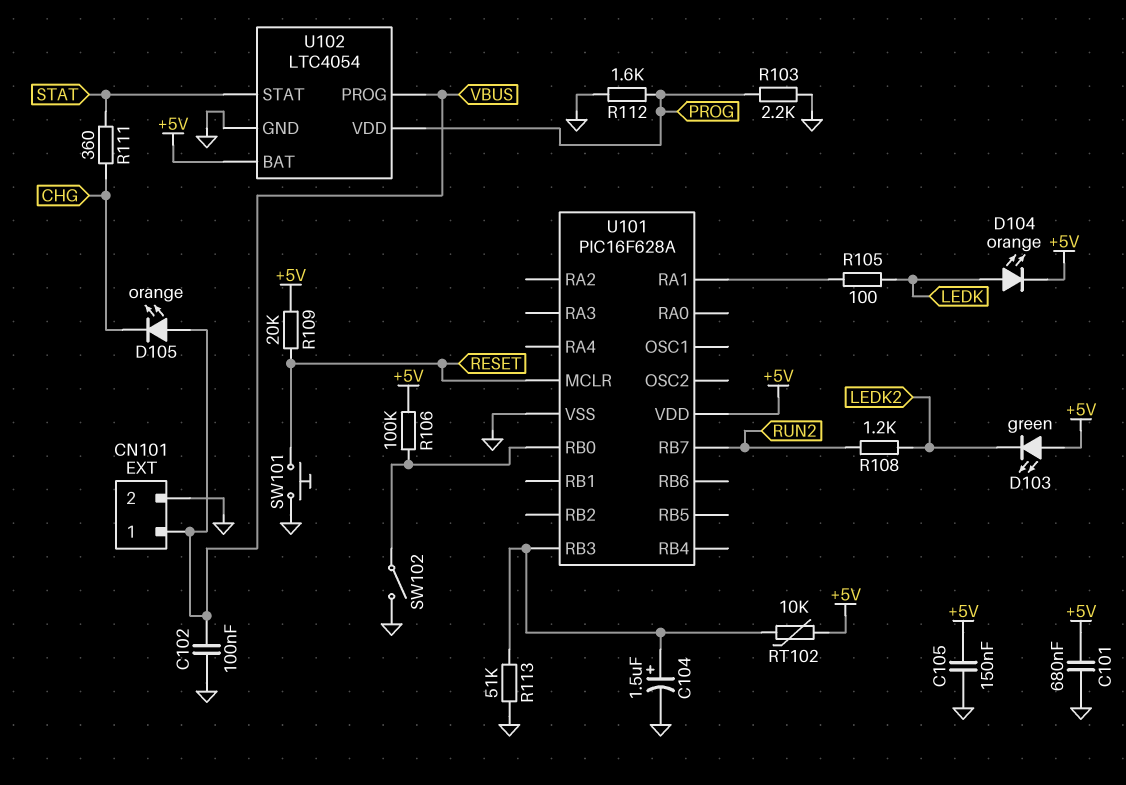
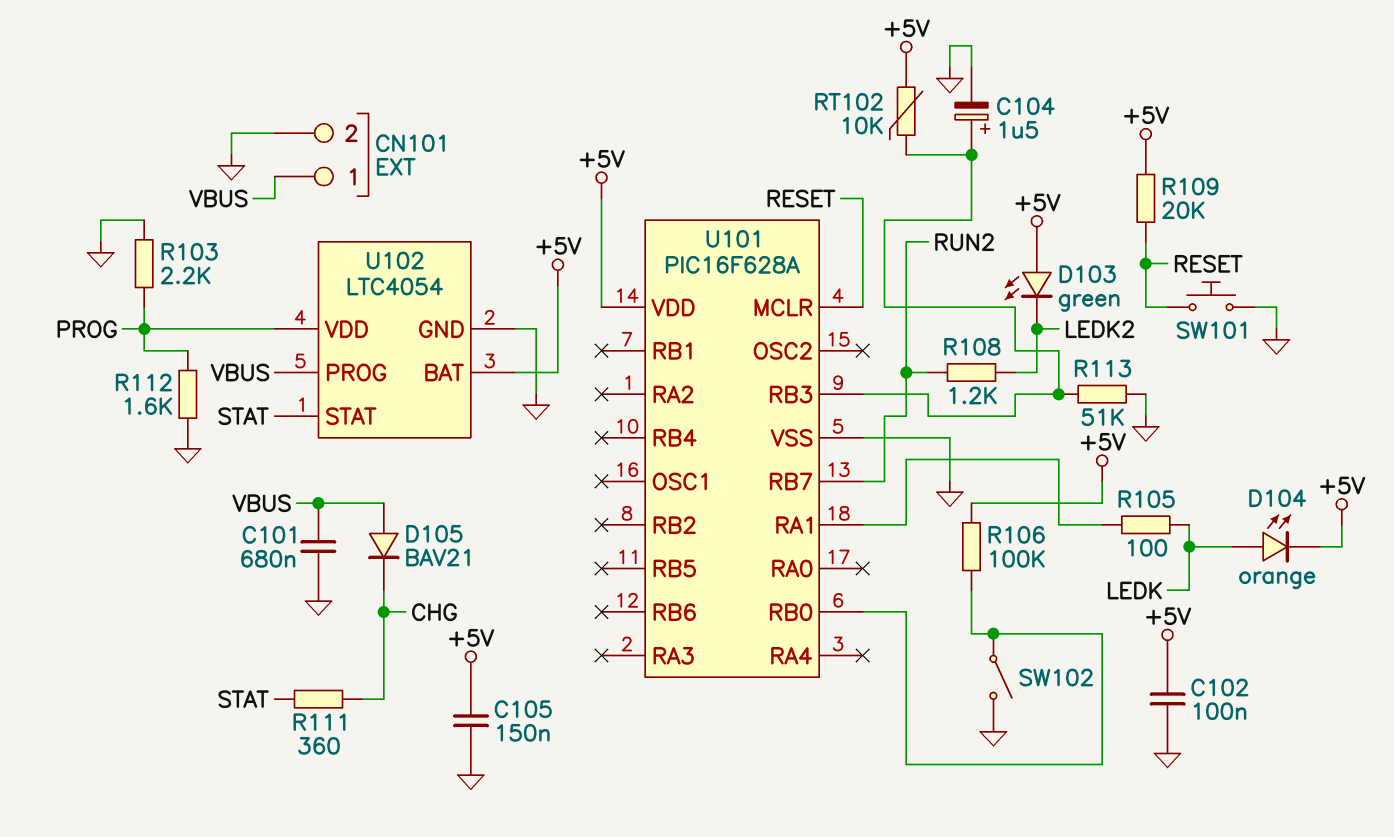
C101: 680nF (+5V, GND) -> 680nF (GND, VBUS)
C102: 100nF (GND, VBUS) -> 100nF (+5V, GND)
D105: LED orange (A VBUS, K CHG) -> diode BAV21 (A VBUS, K CHG)

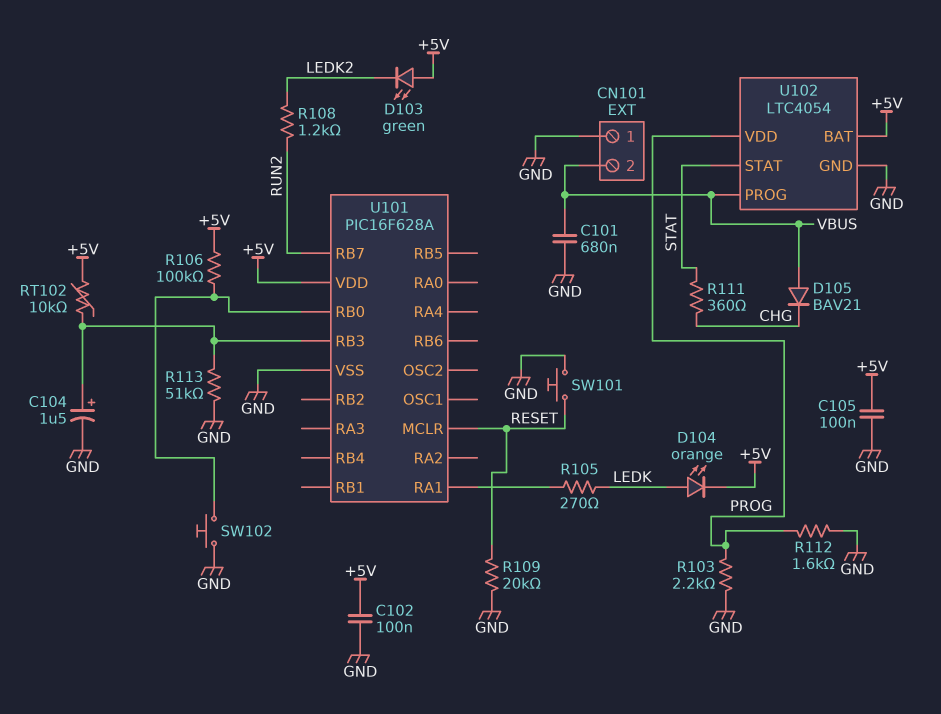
C105: 150nF (+5V, GND) -> 100nF (+5V, GND)
CN101 pin 1: VBUS -> GND
CN101 pin 2: GND -> VBUS
R105: 100 (LEDK, U101/RA1) -> 270 (LEDK, U101/RA1)
R109: 20k (+5V, RESET) -> 20k (GND, RESET)
SW102: switch (GND, U101/RB0) -> button (GND, U101/RB0)

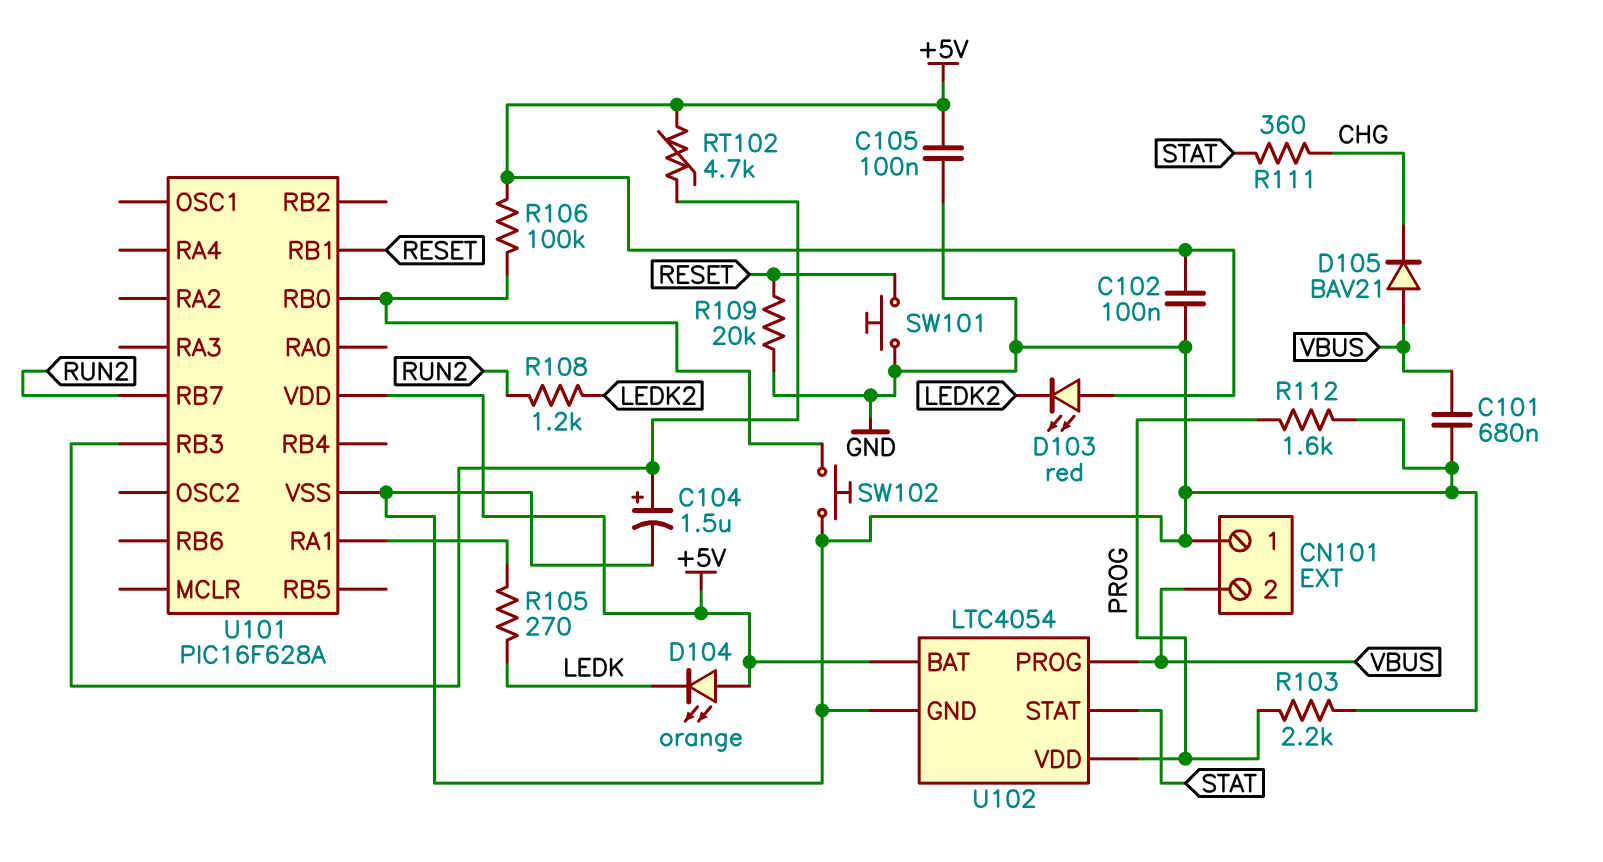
D103: LED green (A +5V, K LEDK2) -> LED red (A +5V, K LEDK2)
D104: LED orange (A LEDK, K +5V) -> LED orange (A +5V, K LEDK)
R113: 51k (GND, U101/RB3) -> none
RT102: 10k (+5V, U101/RB3) -> 4.7k (+5V, U101/RB3)
U101 pin MCLR: RESET -> none
U101 pin RB1: none -> RESET

